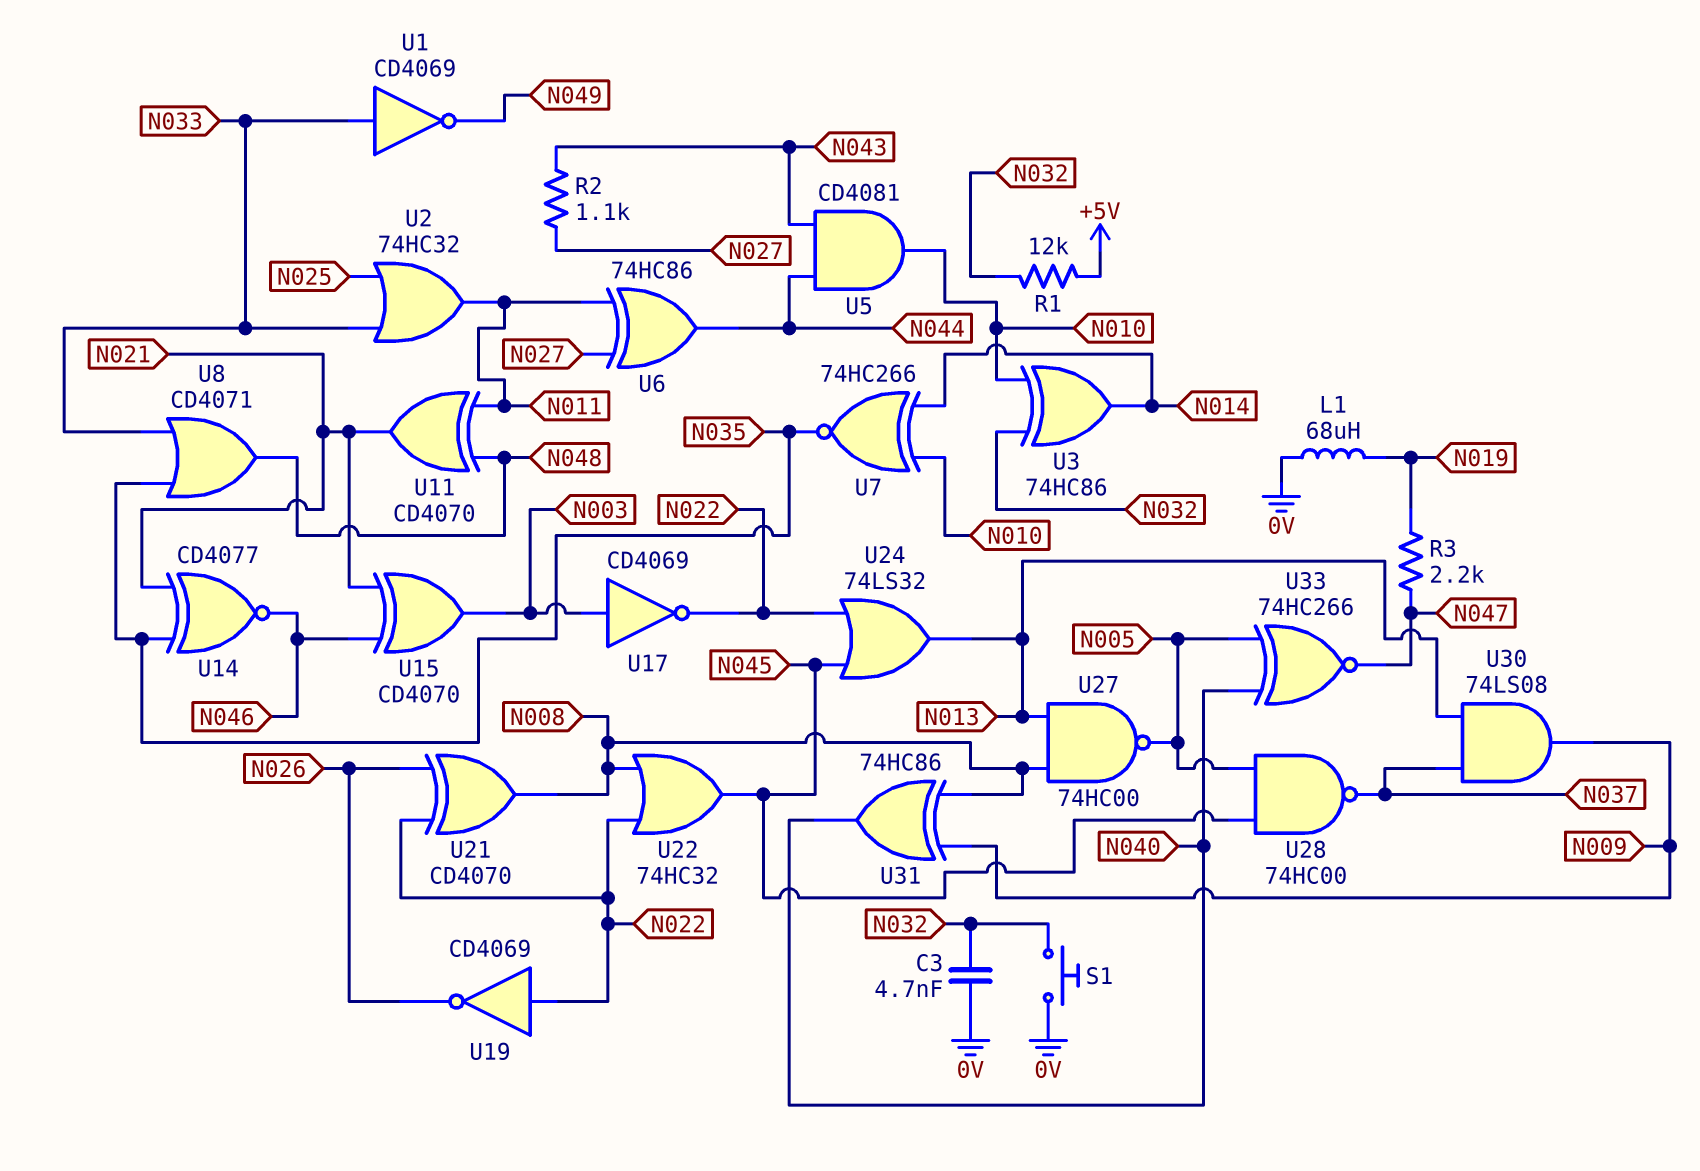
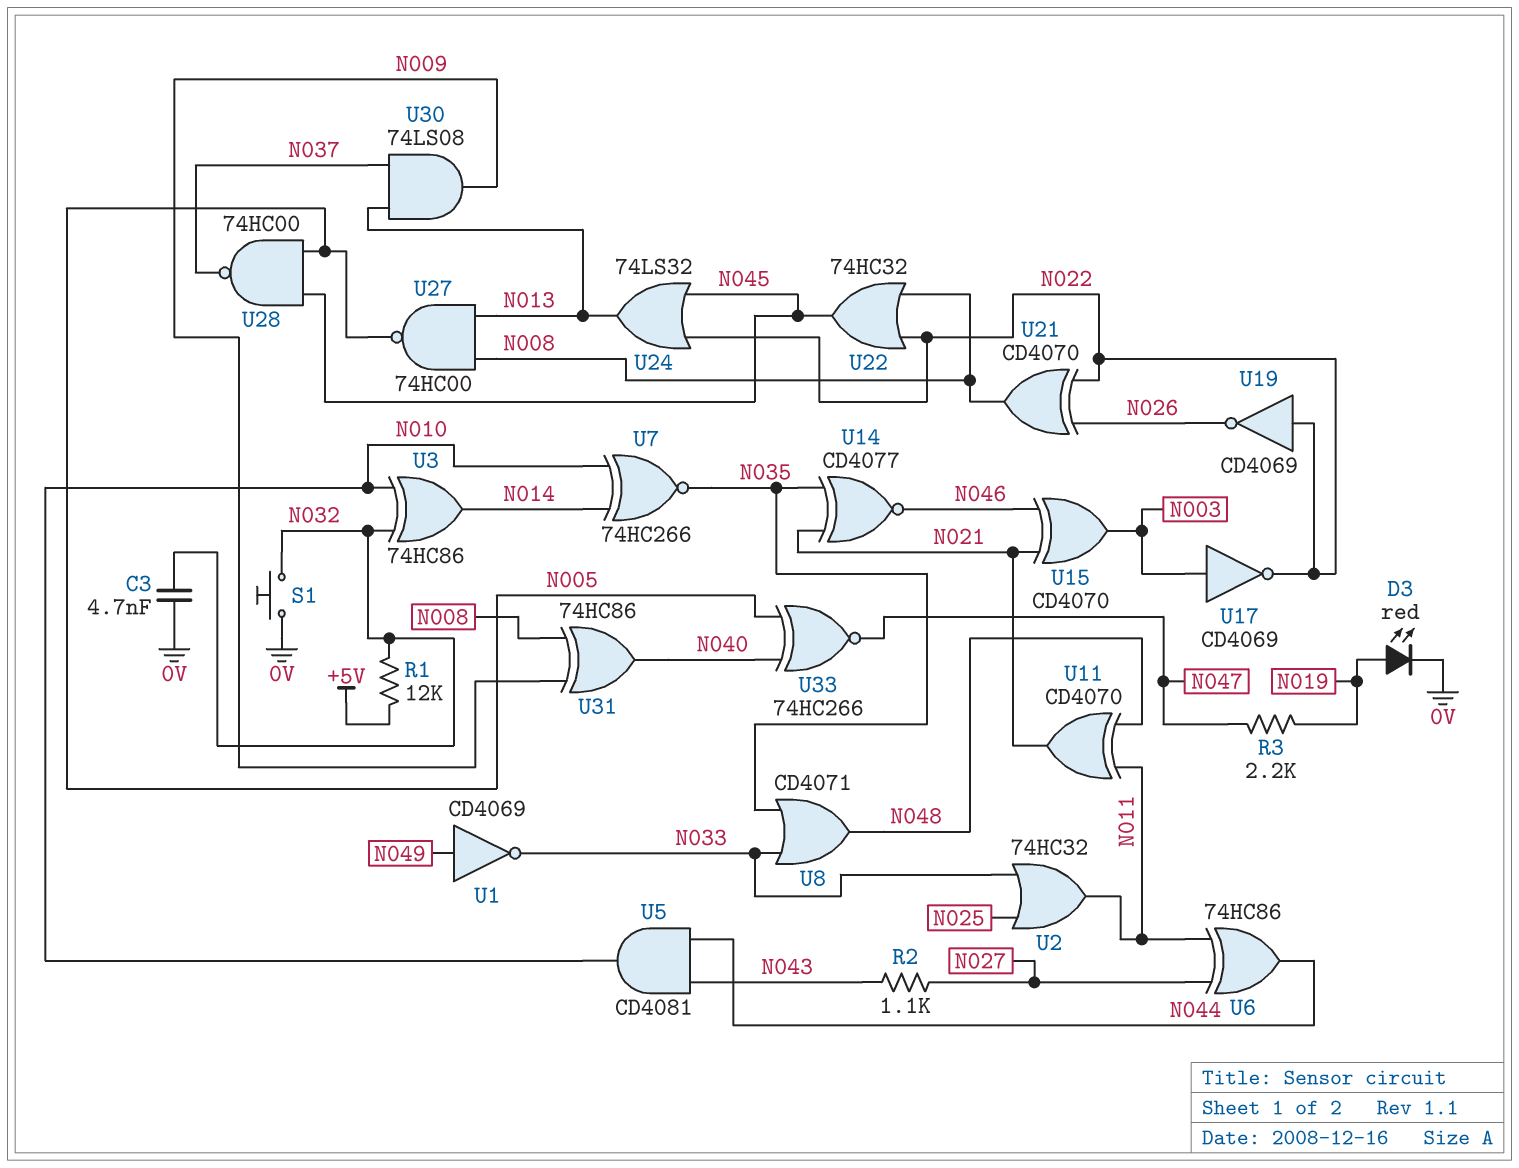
D3: none -> LED red (A N019, K 0V)
L1: 68uH (0V, N019) -> none
U1: NOT CD4069 (in N033, out N049) -> NOT CD4069 (in N049, out N033)

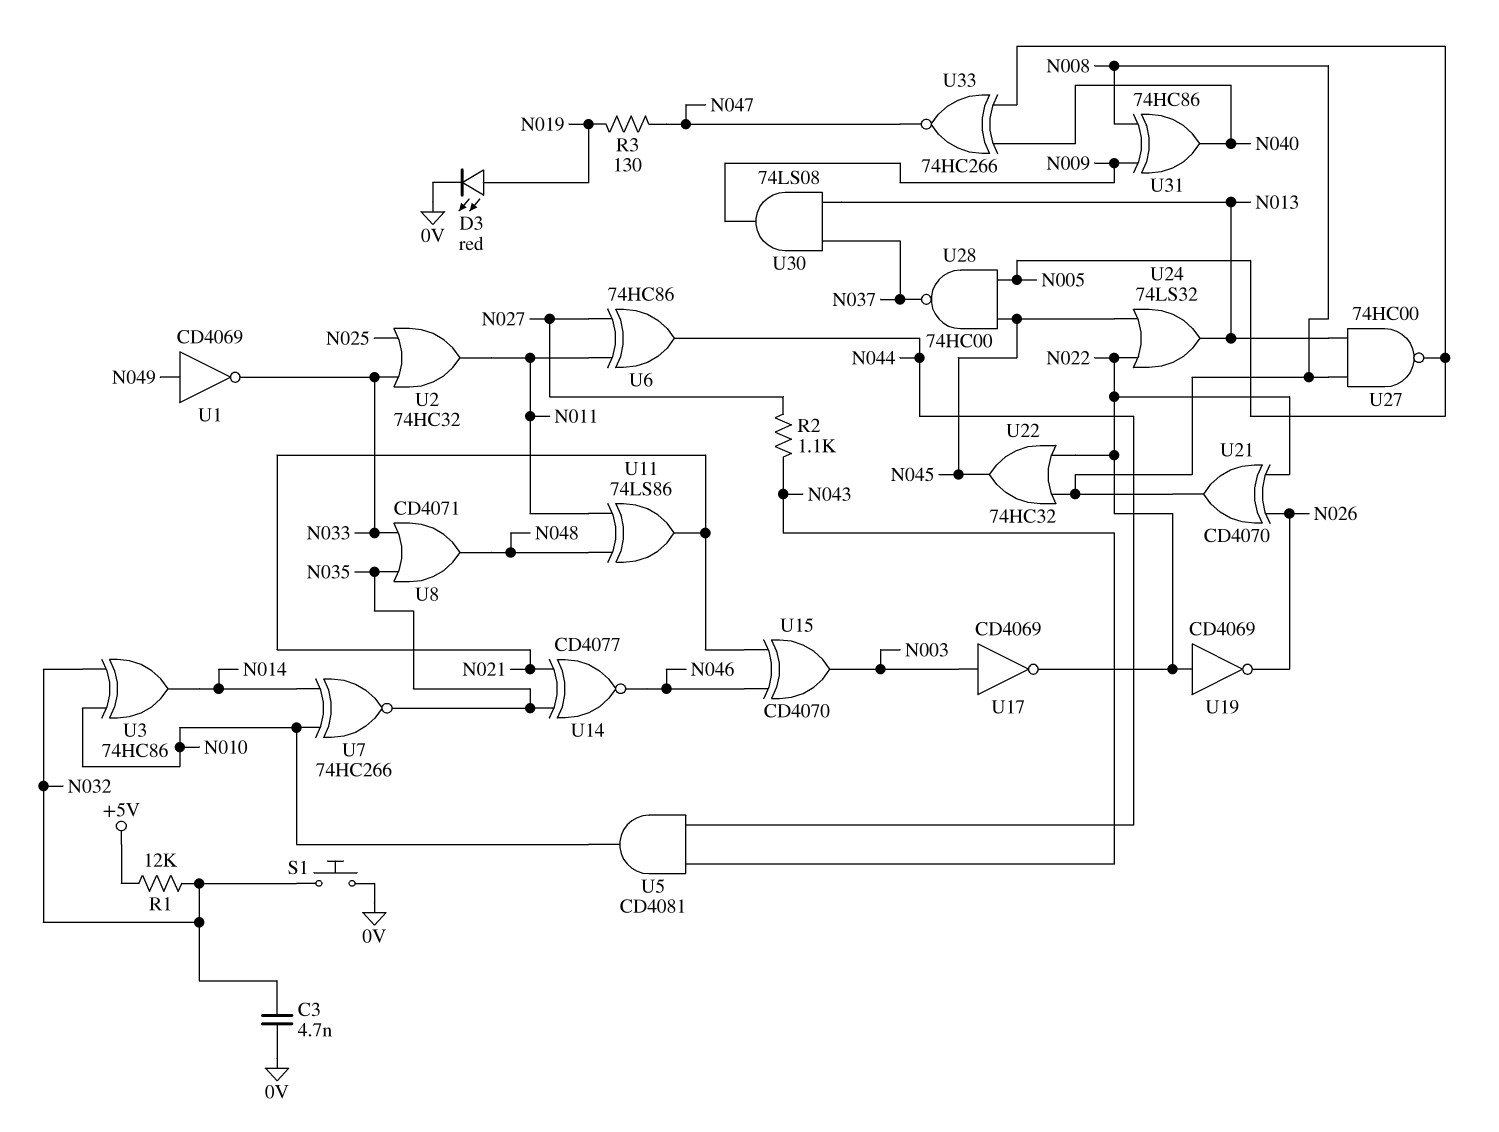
R3: 2.2k (N019, N047) -> 130 (N019, N047)
U11: XOR CD4070 (in N011, in N048, out N021) -> XOR 74LS86 (in N011, in N048, out N021)

